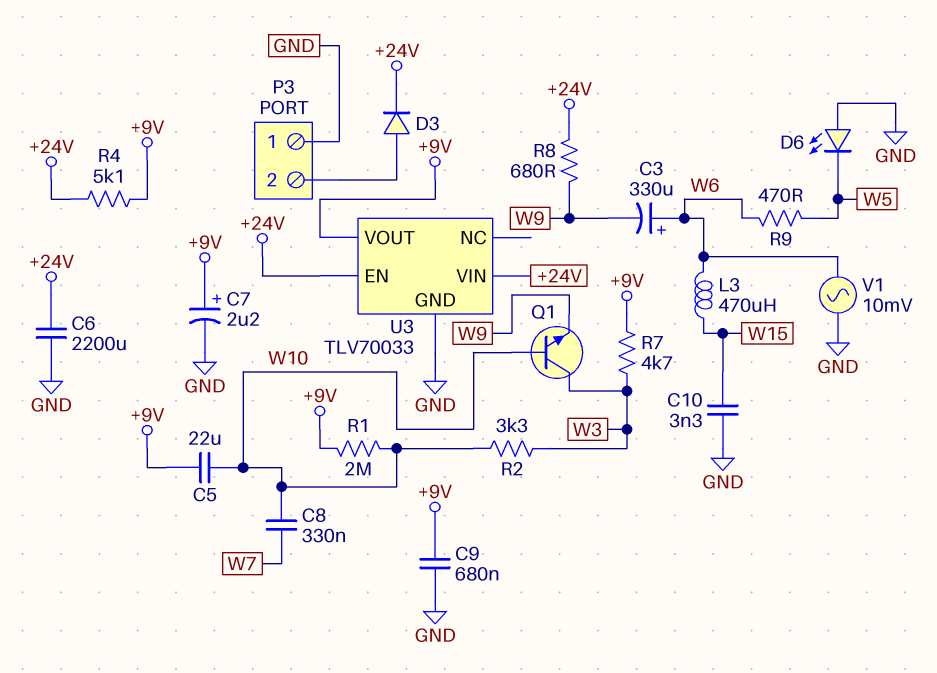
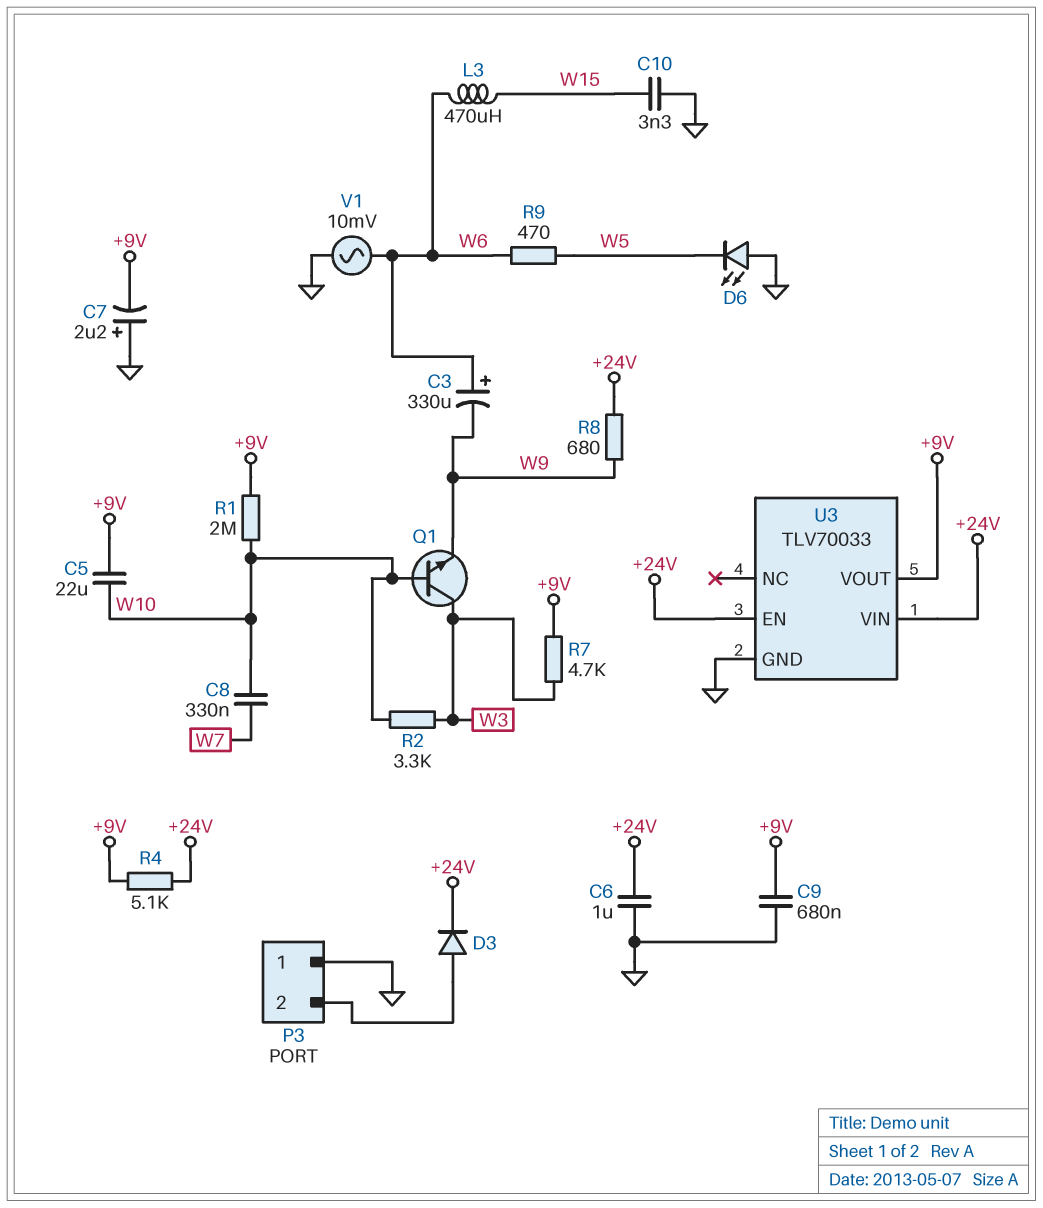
C6: 2200uF (+24V, GND) -> 1uF (+24V, GND)
C7: 2.2uF (plus +9V, minus GND) -> 2.2uF (plus GND, minus +9V)

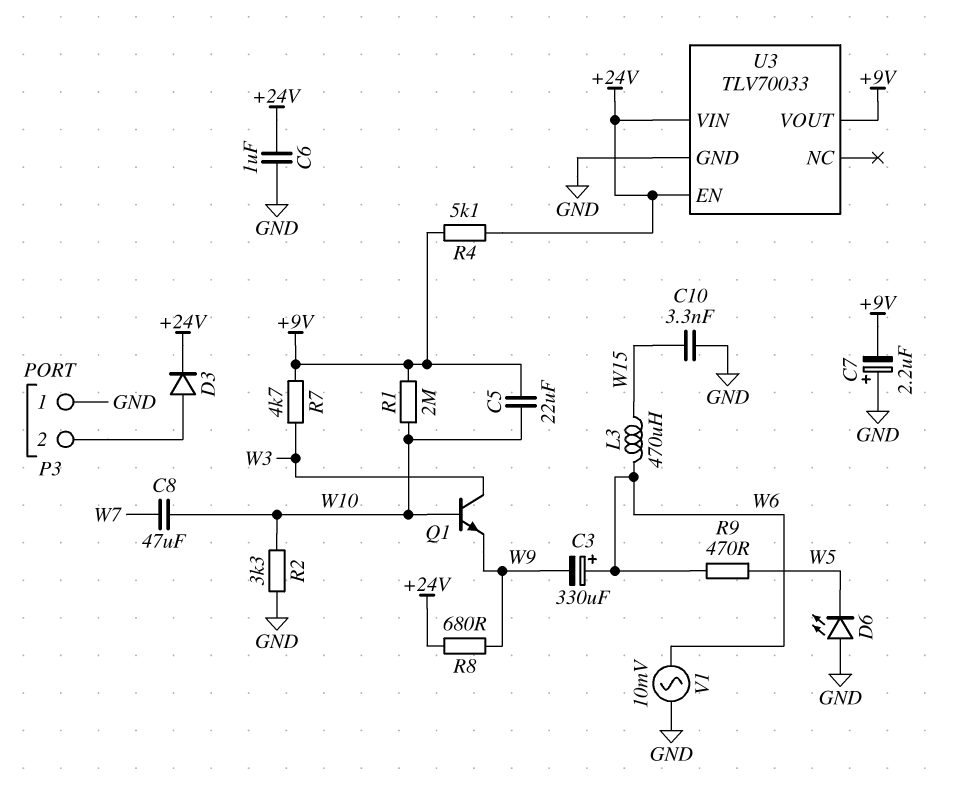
C8: 330nF (W7, W10) -> 47uF (W7, W10)
C9: 680nF (+9V, GND) -> none
R2: 3.3k (W3, W10) -> 3.3k (GND, W10)

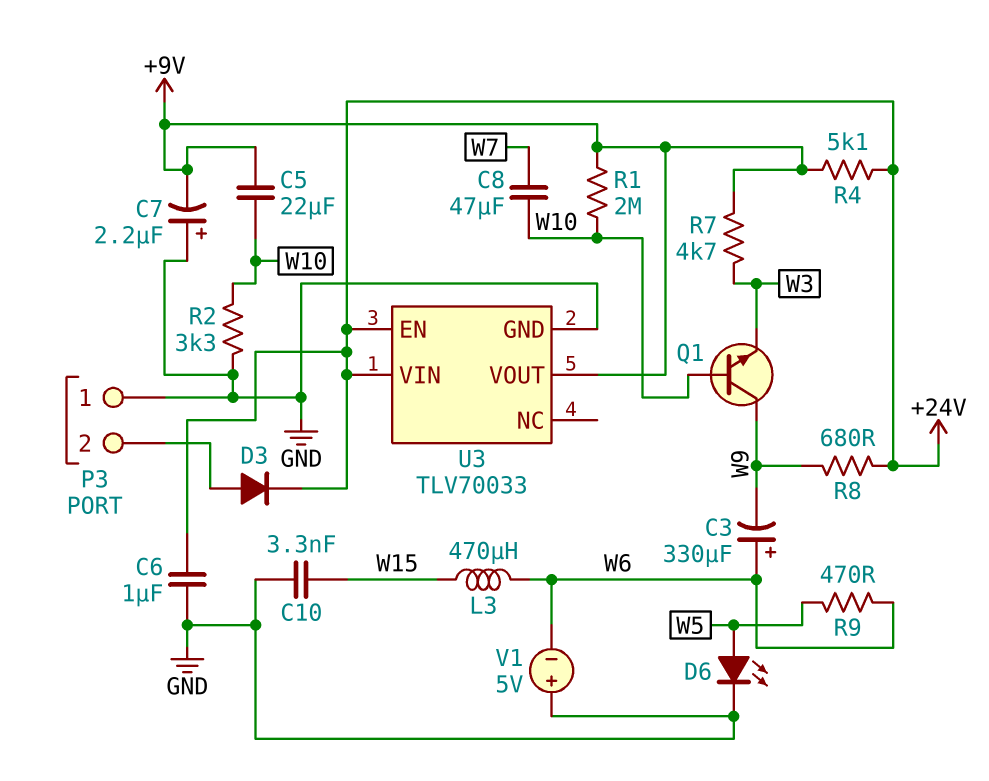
D6: LED (A GND, K W5) -> LED (A W5, K GND)
Q1: NPN (B W10, C W3, E W9) -> NPN (B W10, C W9, E W3)
V1: AC 10mV (GND, W6) -> 5V (plus GND, minus W6)

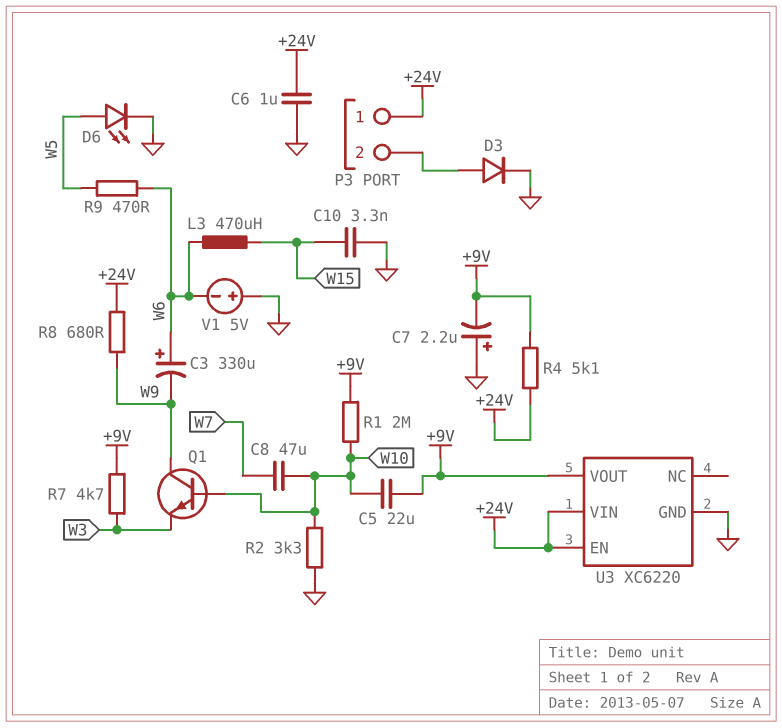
D3: diode (A P3/2, K +24V) -> diode (A P3/2, K GND)
P3 pin 1: GND -> +24V
U3: TLV70033 -> XC6220

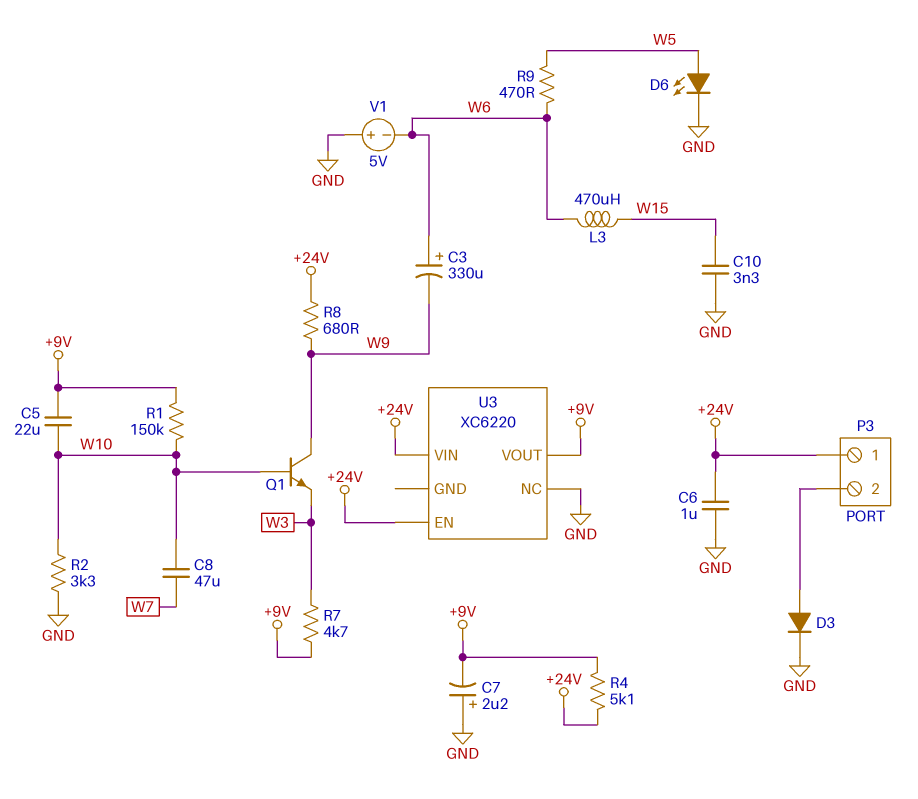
R1: 2M (+9V, W10) -> 150k (+9V, W10)
U3 pin GND: GND -> none
U3 pin NC: none -> GND

